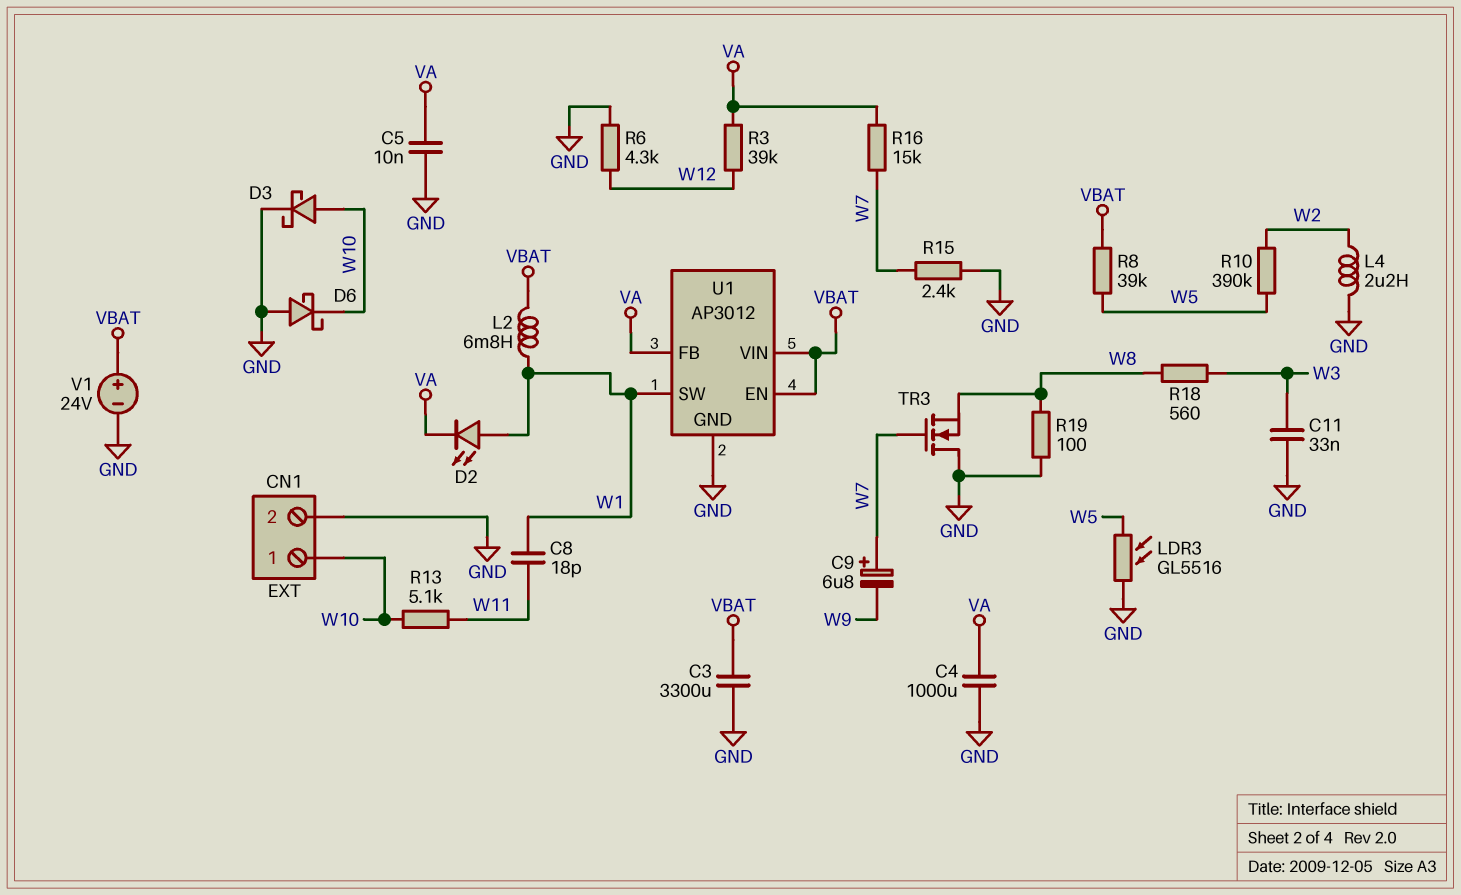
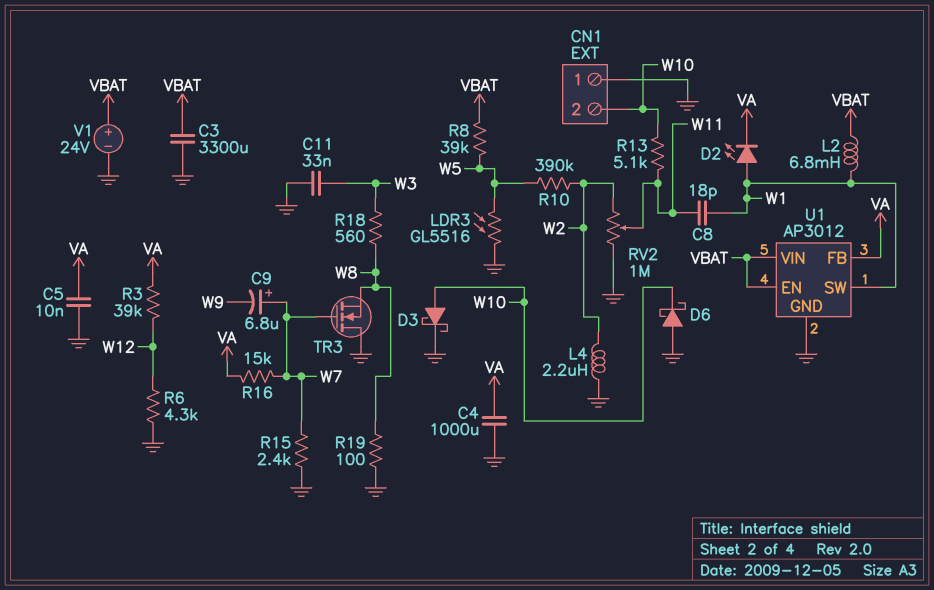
CN1 pin 1: W10 -> GND
CN1 pin 2: GND -> W10
RV2: none -> 1M (GND, W2, wiper W11)

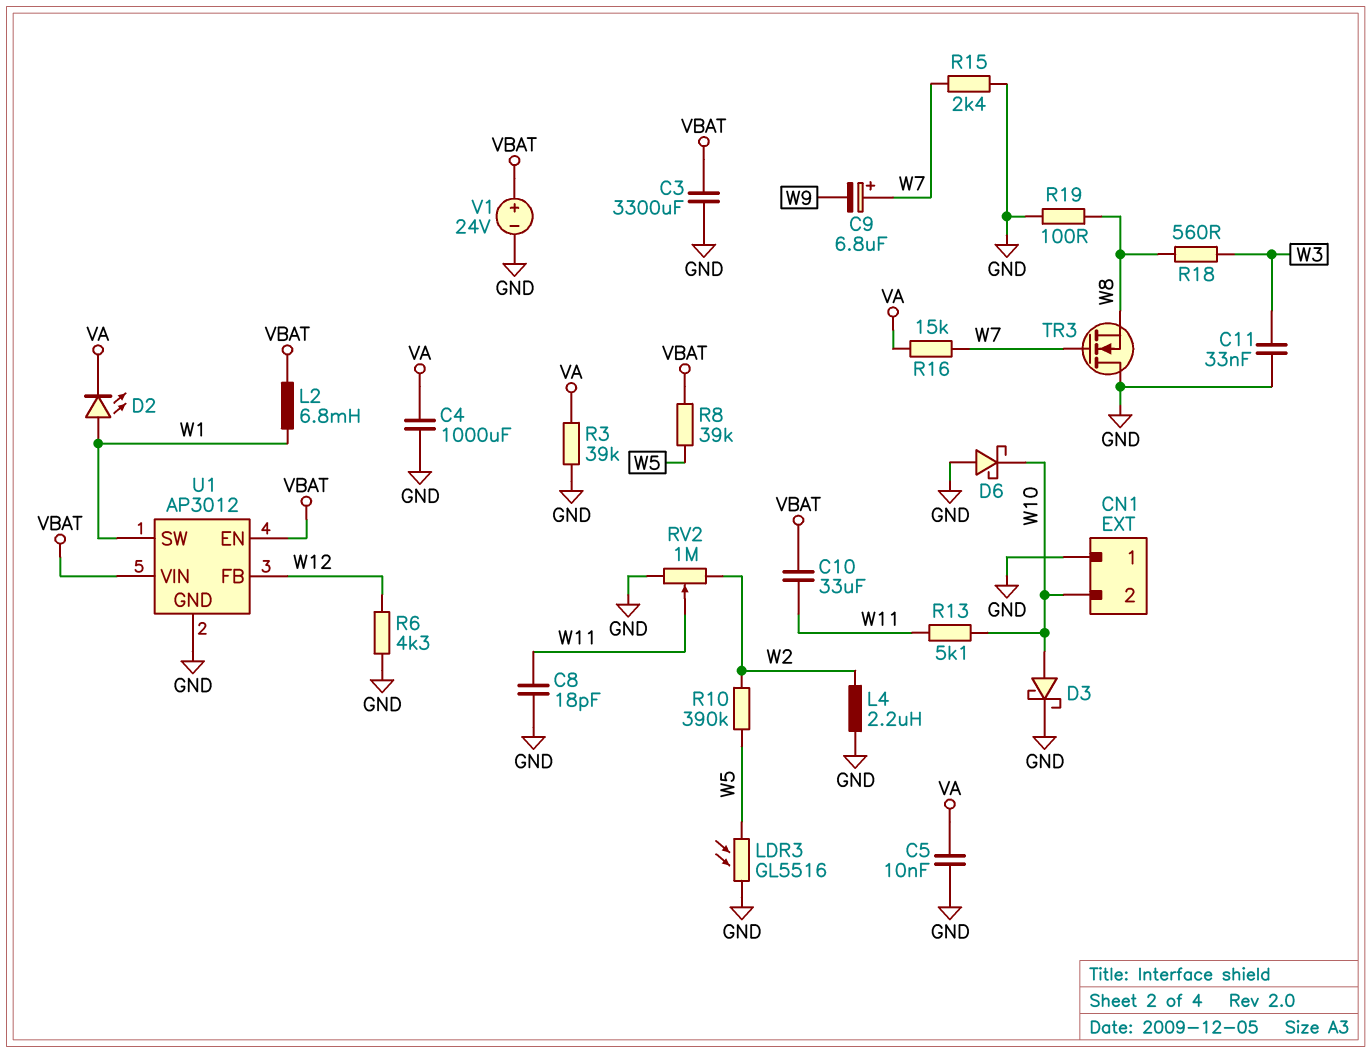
C8: 18pF (W1, W11) -> 18pF (GND, W11)
C10: none -> 33uF (VBAT, W11)
R3: 39k (VA, W12) -> 39k (GND, VA)
U1 pin FB: VA -> W12

